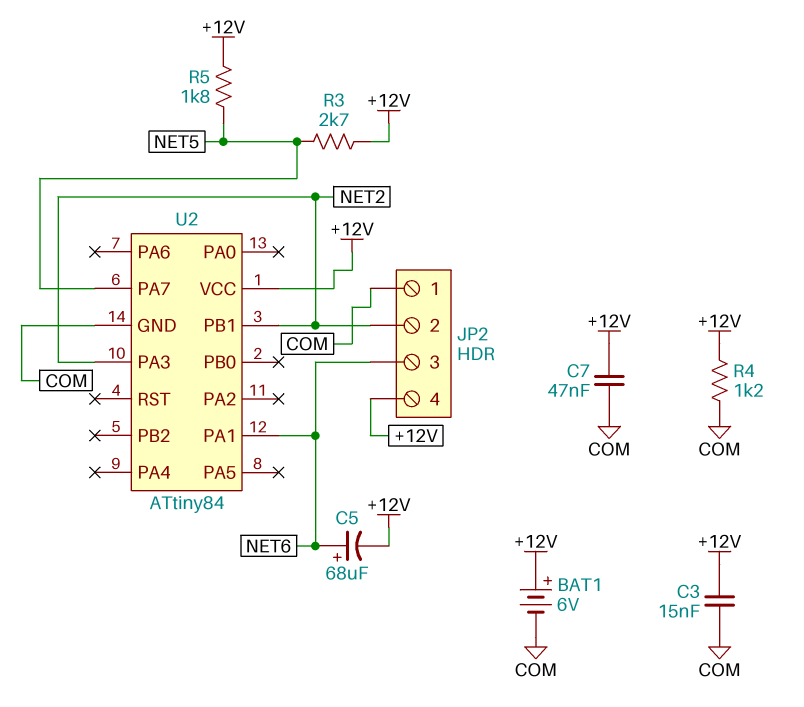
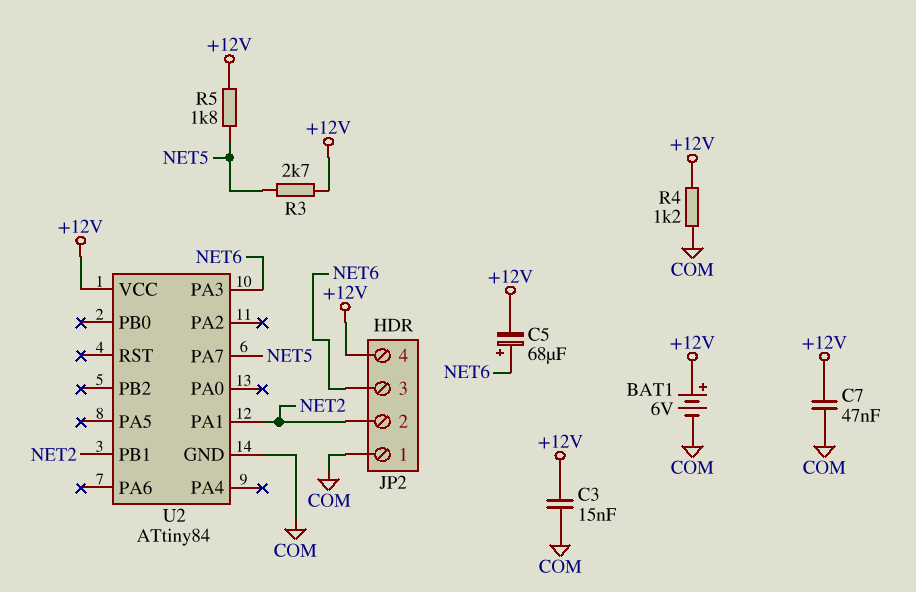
U2 pin PA1: NET6 -> NET2
U2 pin PA3: NET2 -> NET6

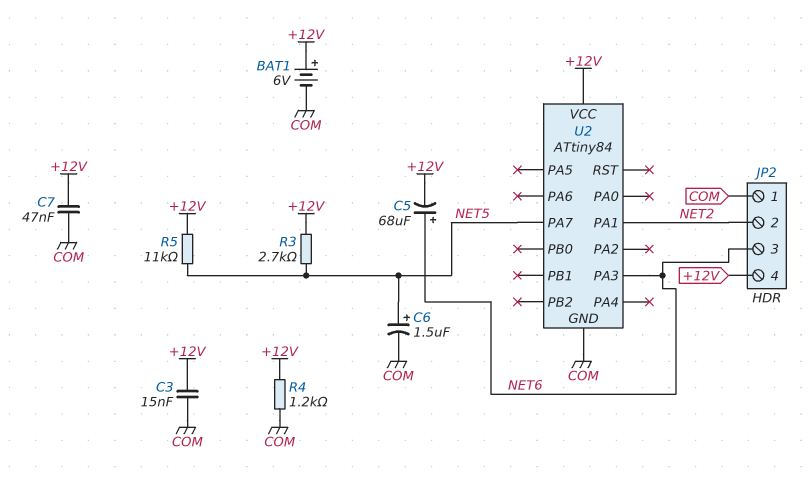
C6: none -> 1.5uF (plus NET5, minus COM)
R5: 1.8k (+12V, NET5) -> 11k (+12V, NET5)
U2 pin PB1: NET2 -> none

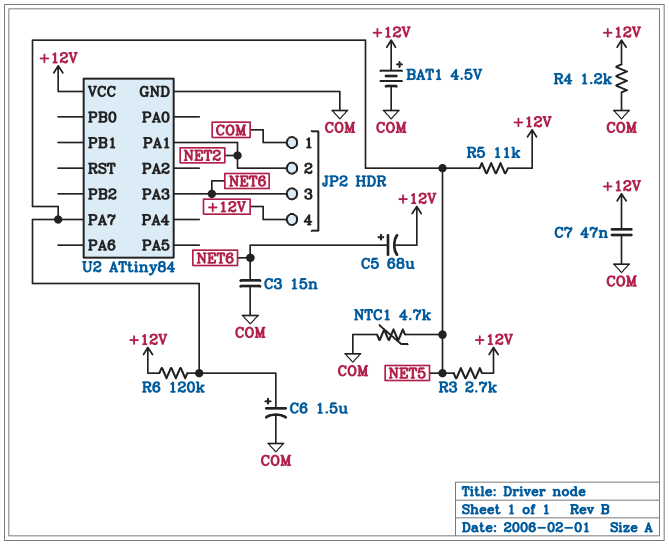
BAT1: 6V (plus +12V, minus COM) -> 4.5V (plus +12V, minus COM)
C3: 15nF (+12V, COM) -> 15nF (COM, NET6)
NTC1: none -> 4.7k (COM, NET5)
R6: none -> 120k (+12V, NET5)

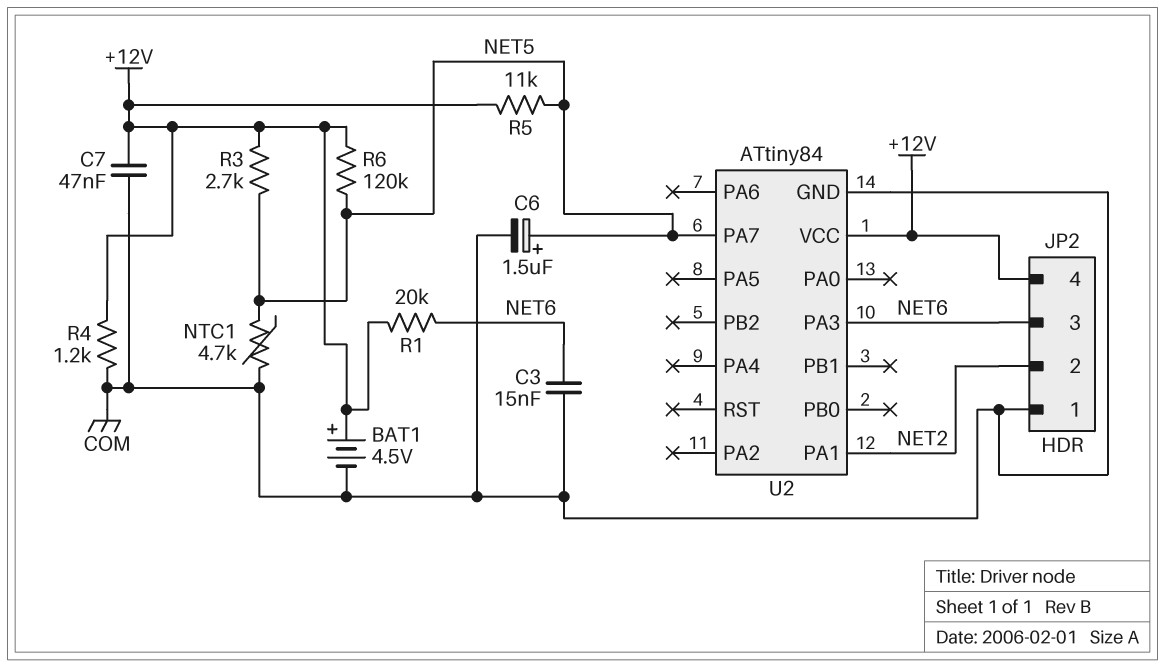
C5: 68uF (plus NET6, minus +12V) -> none
R1: none -> 20k (+12V, NET6)

